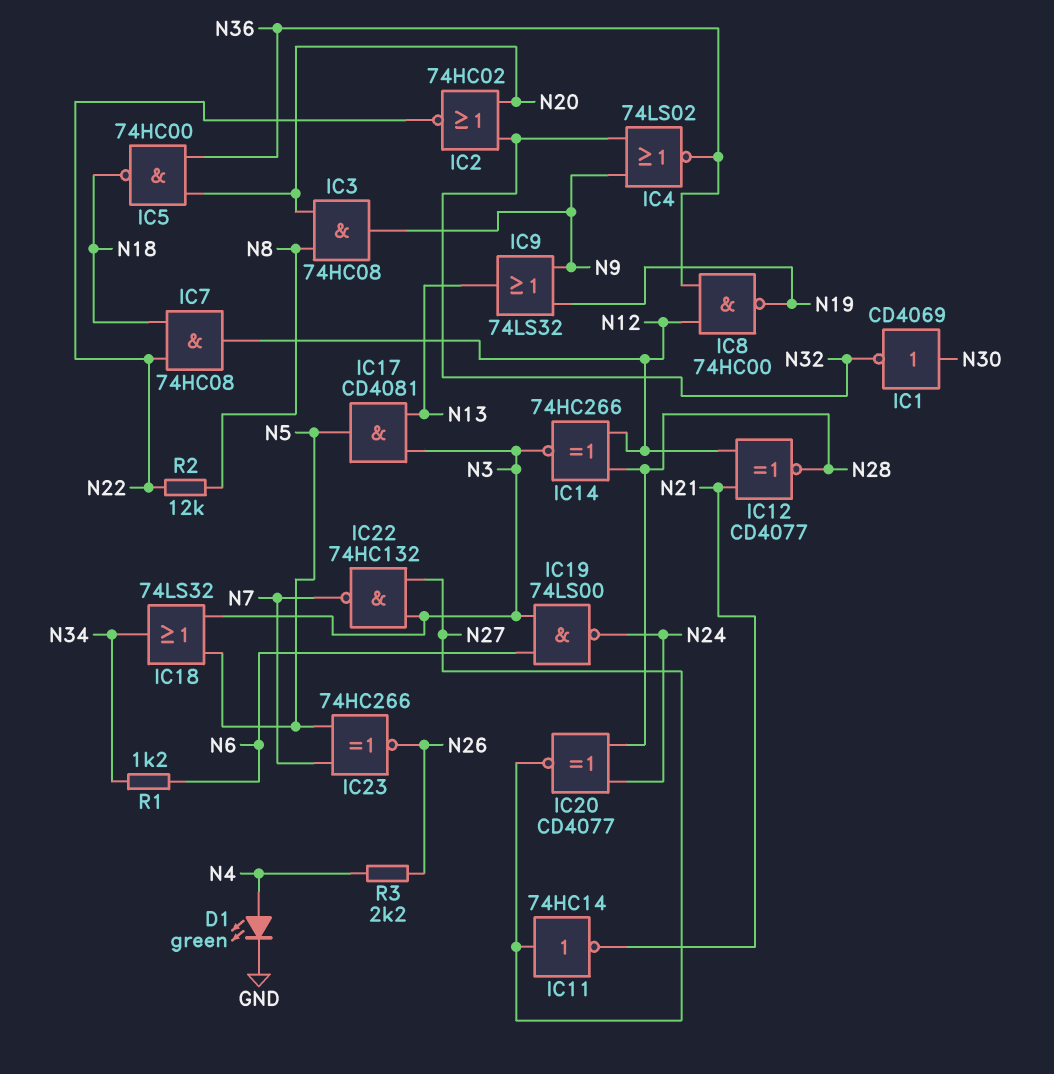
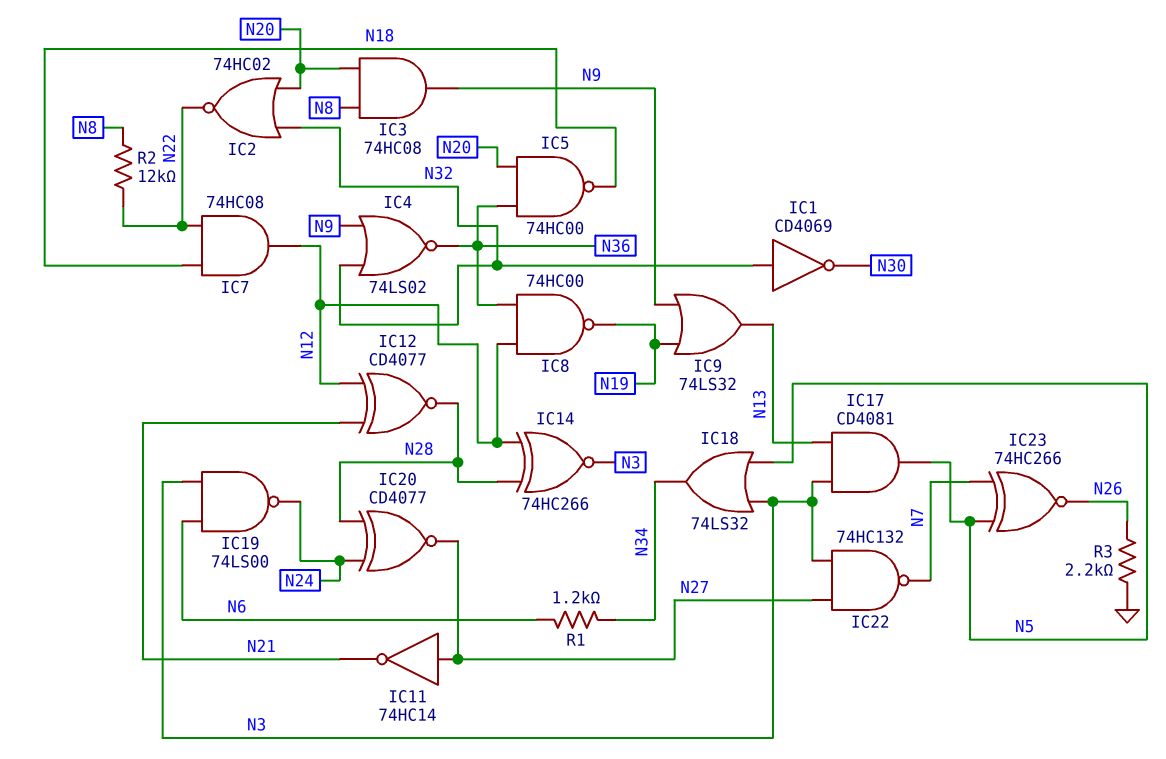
D1: LED green (A N4, K GND) -> none
IC1: NOT CD4069 (in N30, out N32) -> NOT CD4069 (in N32, out N30)
R3: 2.2k (N4, N26) -> 2.2k (GND, N26)

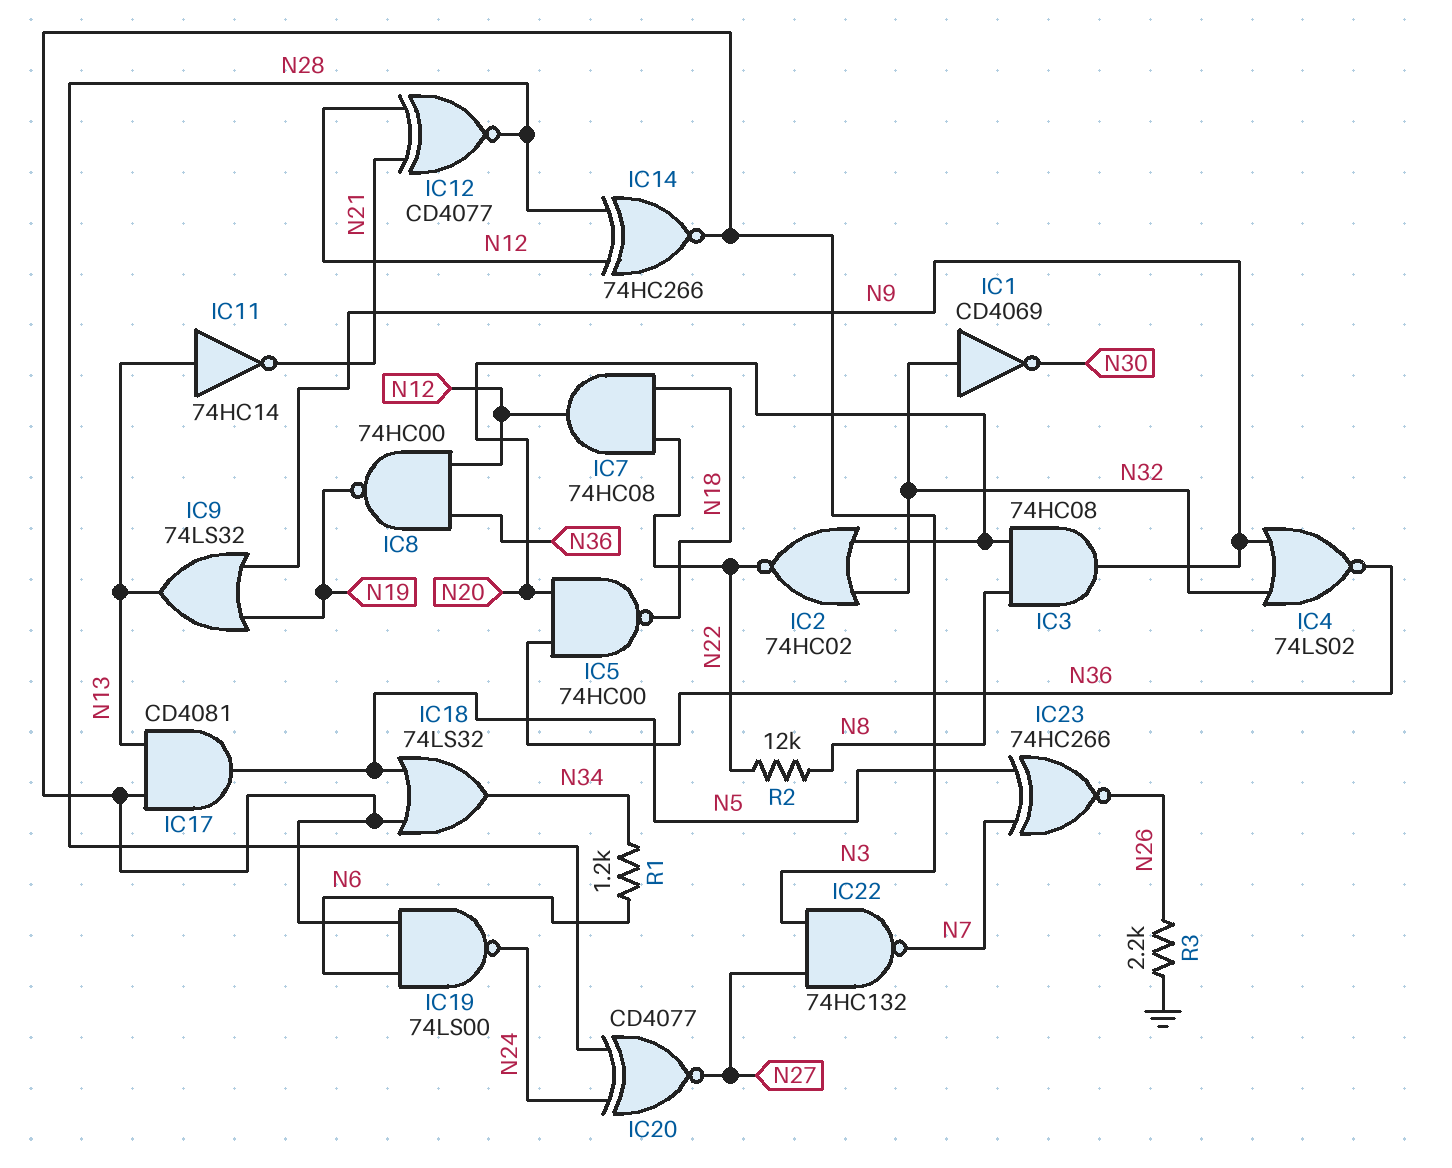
IC11: NOT 74HC14 (in N27, out N21) -> NOT 74HC14 (in N13, out N21)

